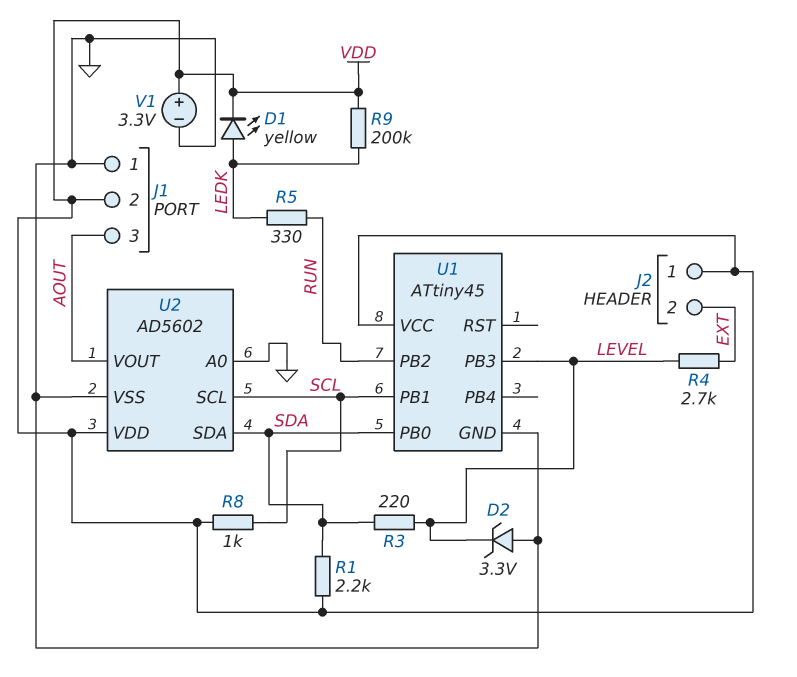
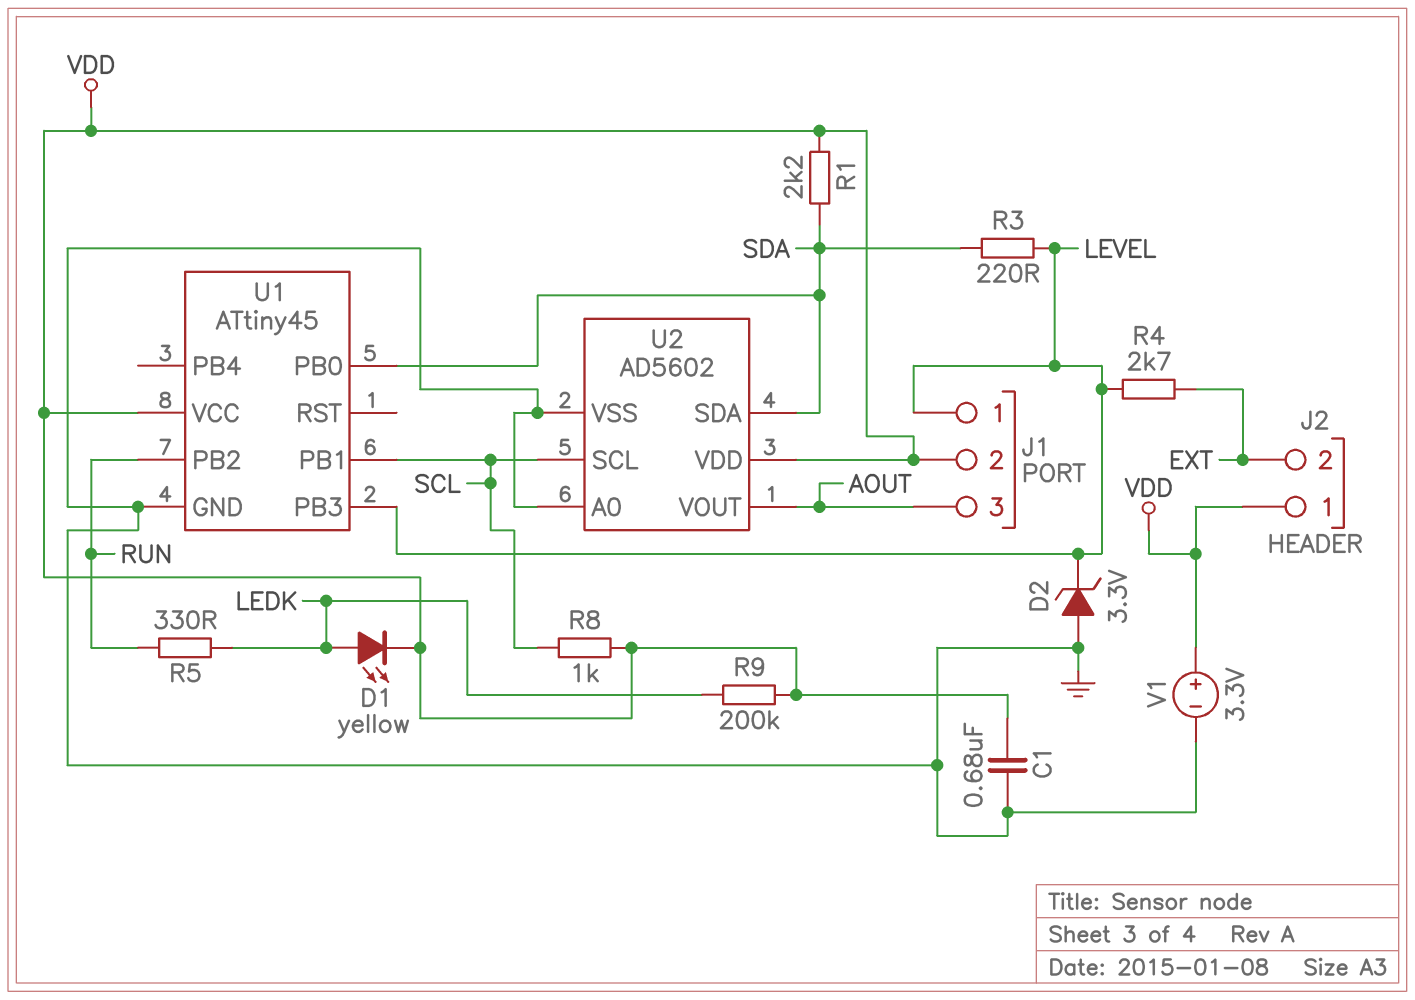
C1: none -> 680nF (GND, VDD)
J1 pin 1: GND -> LEVEL

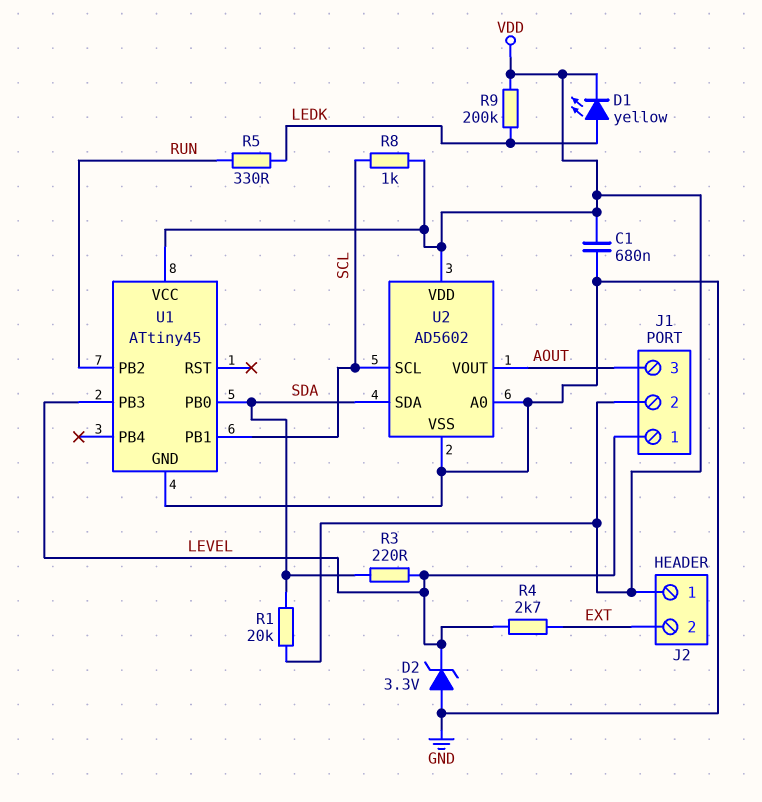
R1: 2.2k (SDA, VDD) -> 20k (SDA, VDD)
V1: 3.3V (plus VDD, minus GND) -> none

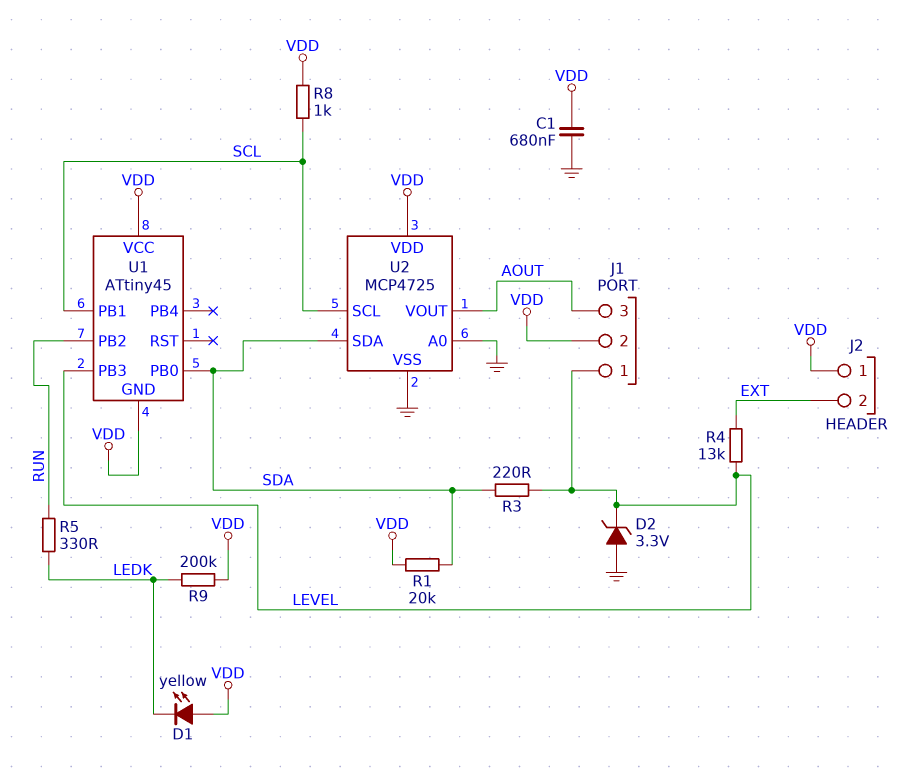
D1: LED yellow (A LEDK, K VDD) -> LED yellow (A VDD, K LEDK)
R4: 2.7k (EXT, LEVEL) -> 13k (EXT, LEVEL)
U1 pin GND: GND -> VDD
U2: AD5602 -> MCP4725

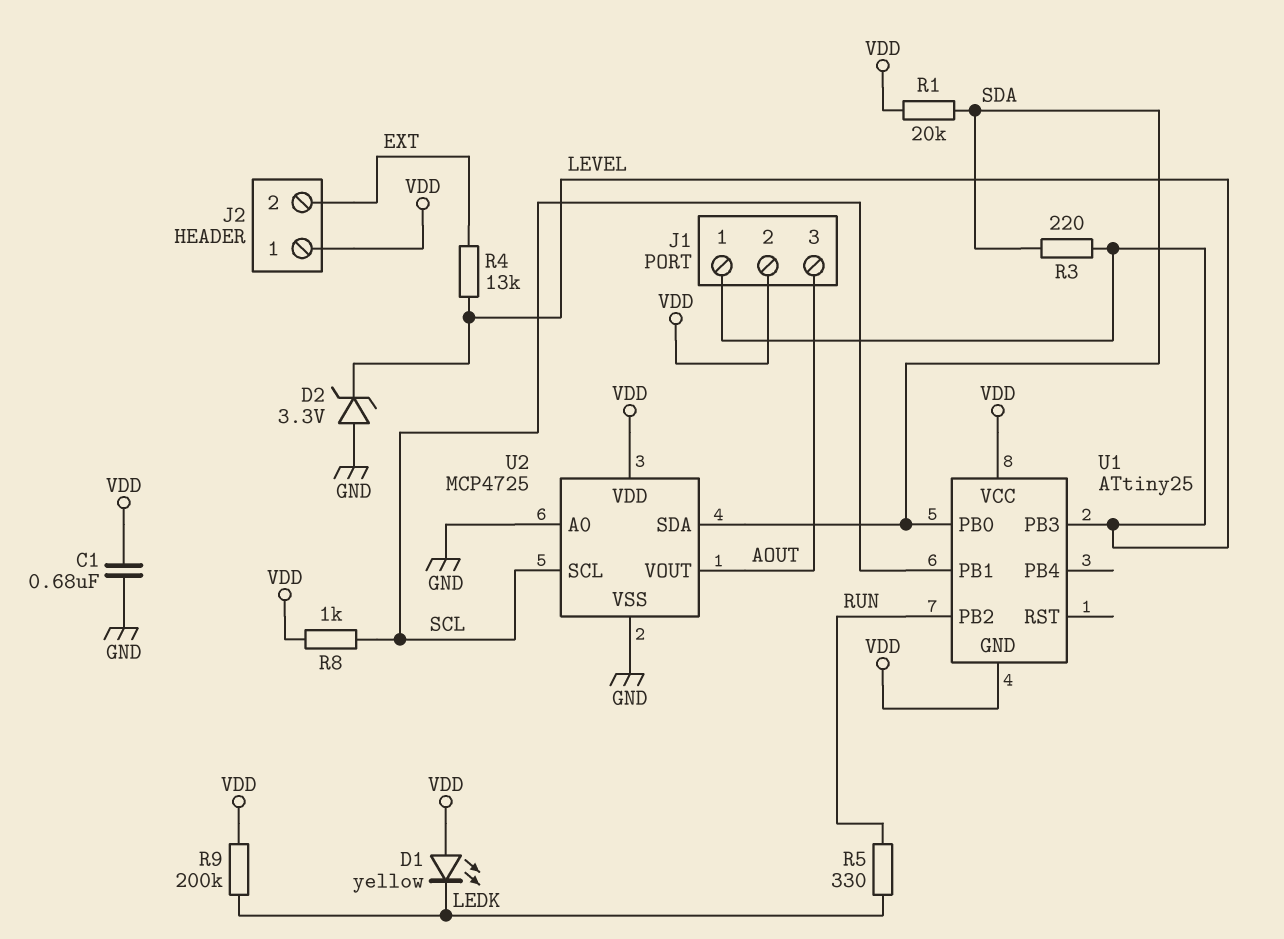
U1: ATtiny45 -> ATtiny25

